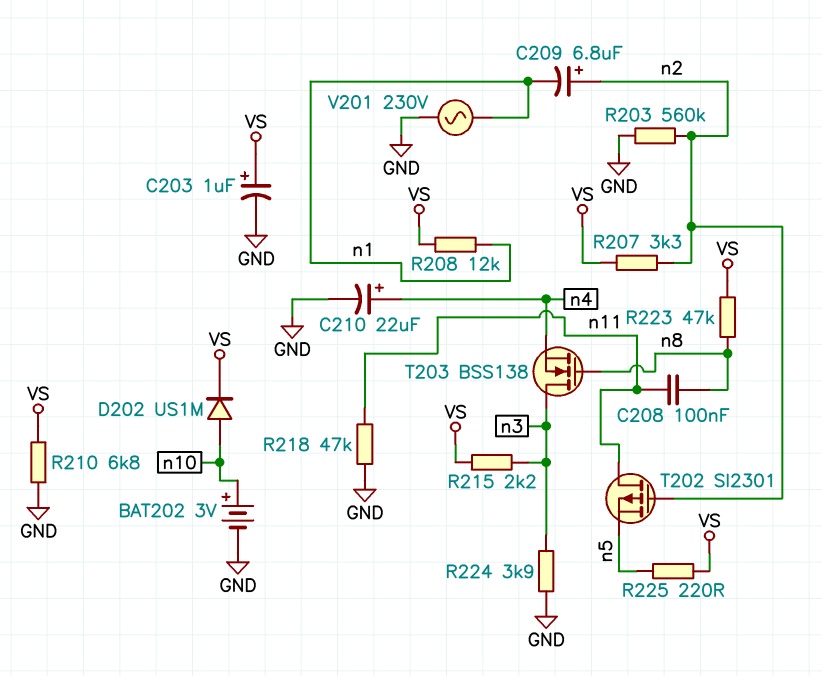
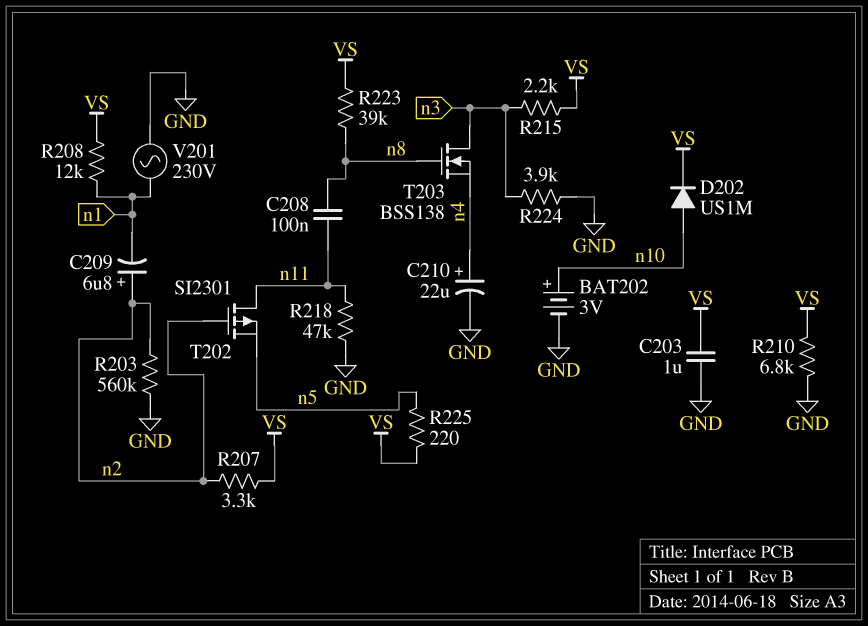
C203: 1uF (plus VS, minus GND) -> 1uF (GND, VS)
R223: 47k (VS, n8) -> 39k (VS, n8)

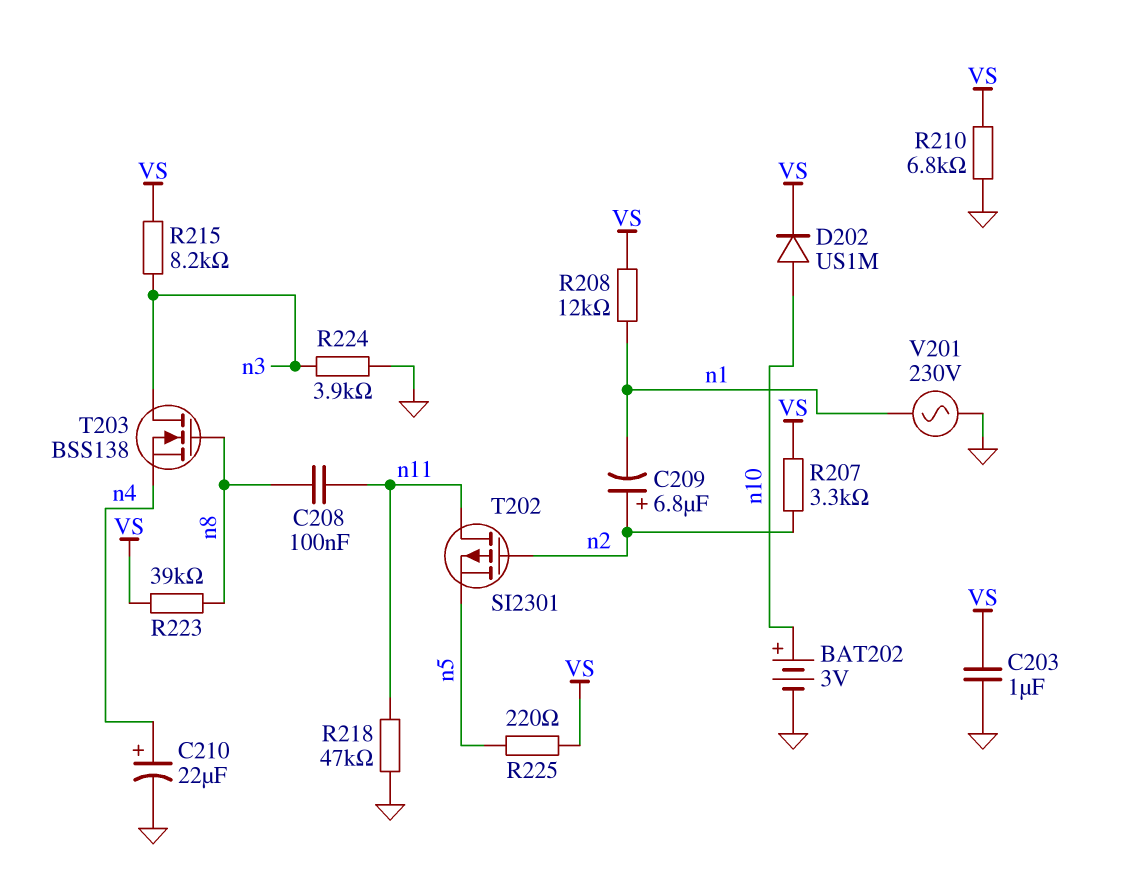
R203: 560k (GND, n2) -> none
R215: 2.2k (VS, n3) -> 8.2k (VS, n3)

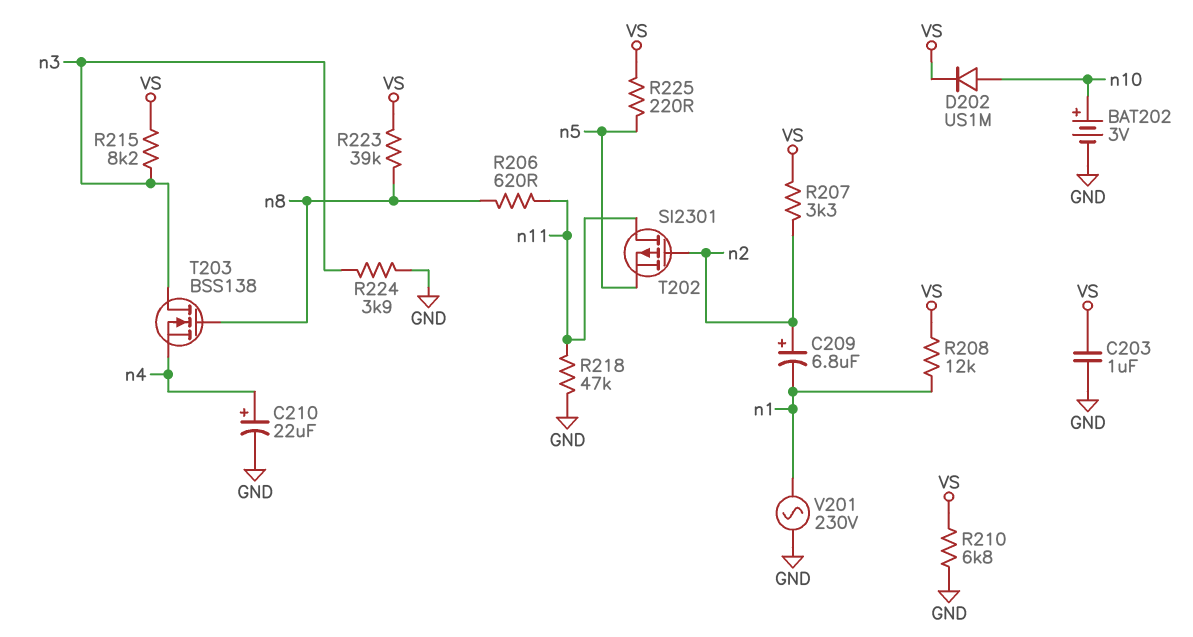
C208: 100nF (n8, n11) -> none
R206: none -> 620 (n8, n11)

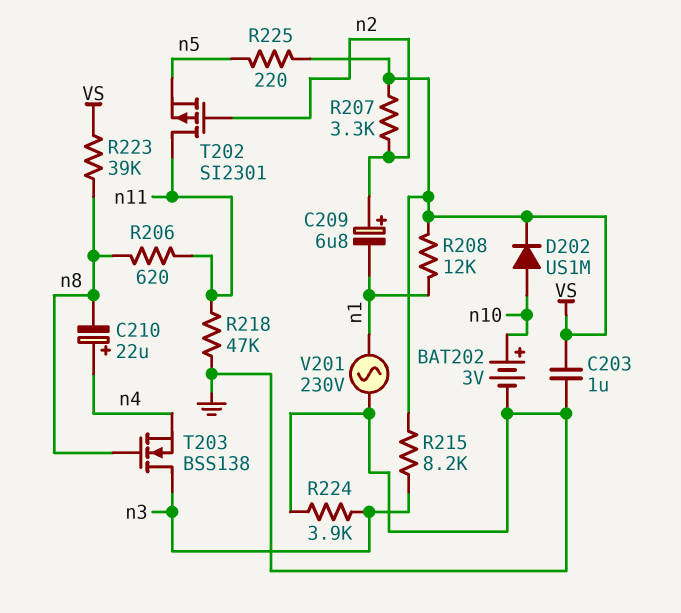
C210: 22uF (plus n4, minus GND) -> 22uF (plus n4, minus n8)
R210: 6.8k (GND, VS) -> none

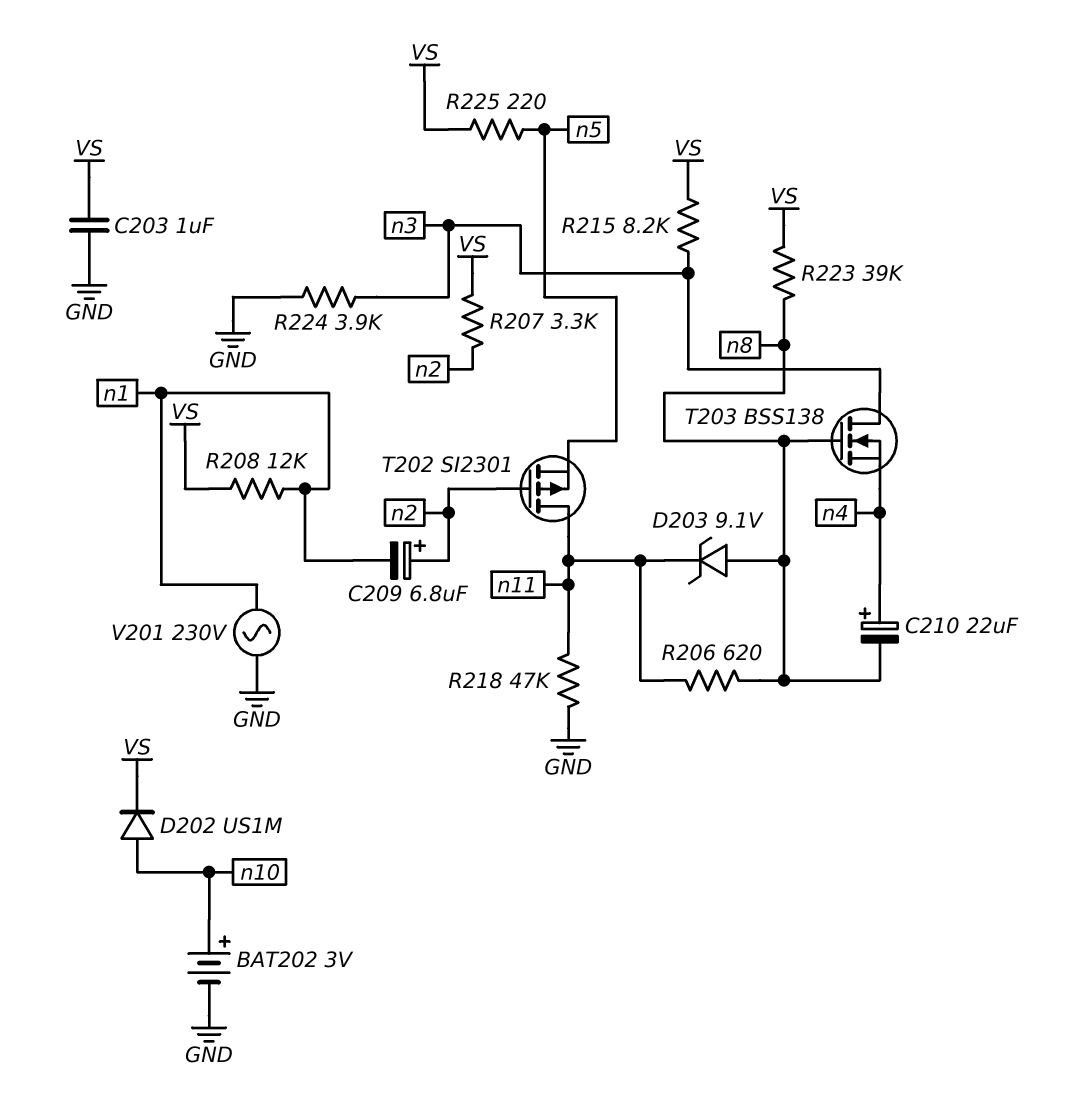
D203: none -> zener 9.1V (A n8, K n11)

